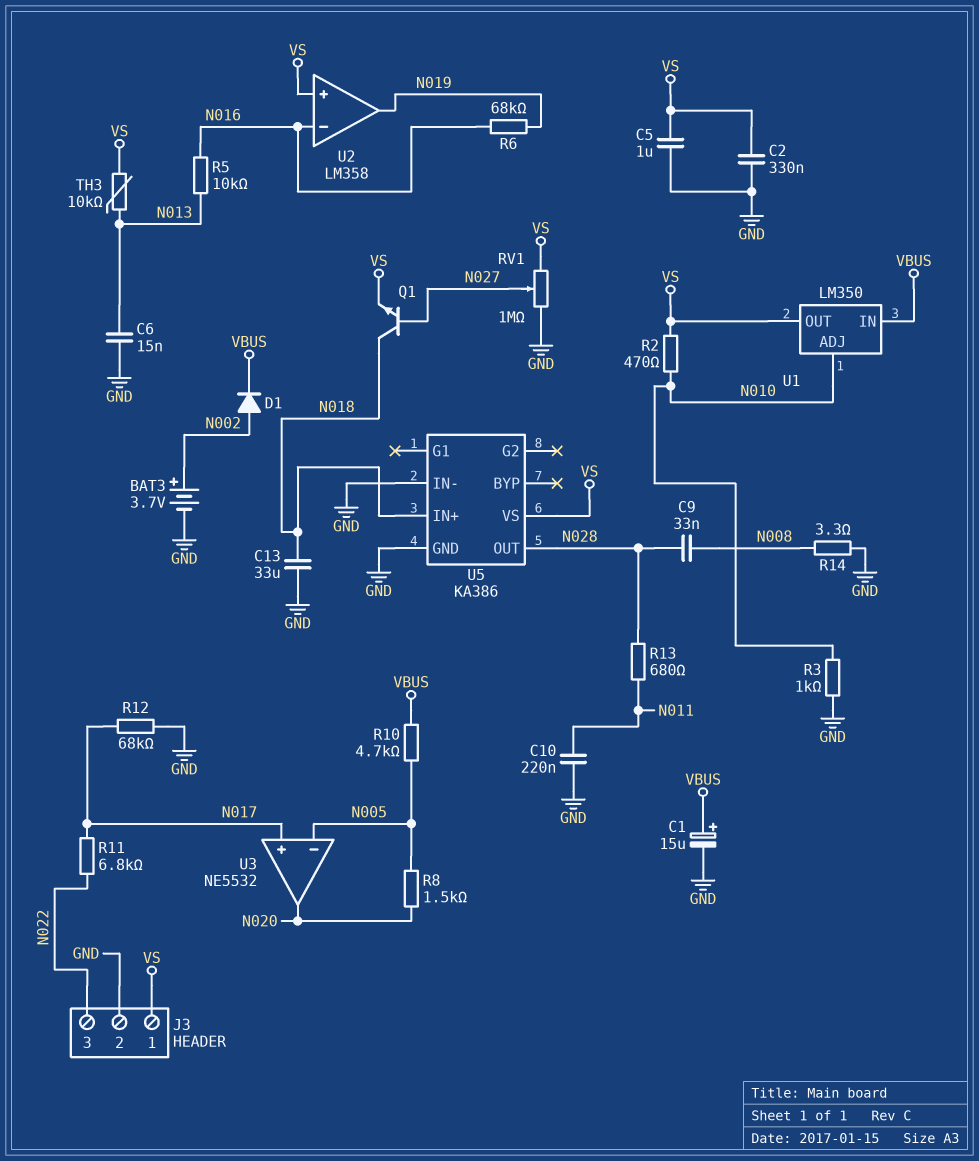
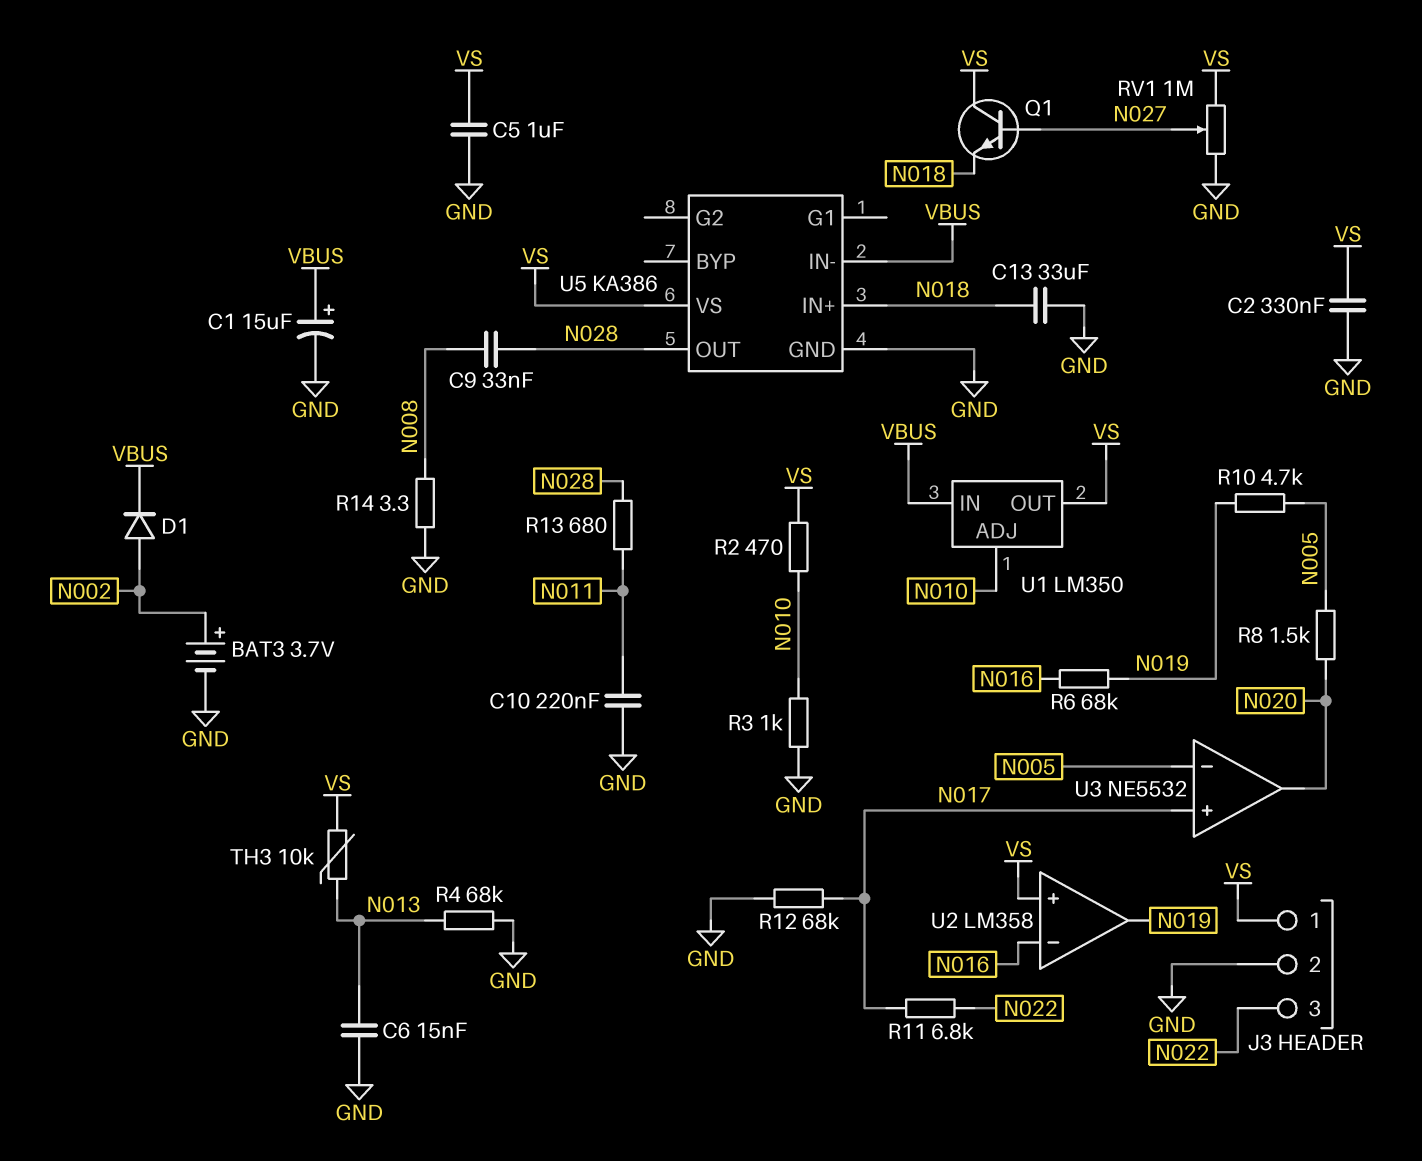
Q1: NPN (B N027, C N018, E VS) -> NPN (B N027, C VS, E N018)
R4: none -> 68k (GND, N013)
R5: 10k (N013, N016) -> none
R10: 4.7k (N005, VBUS) -> 4.7k (N005, N019)
U5 pin IN-: GND -> VBUS

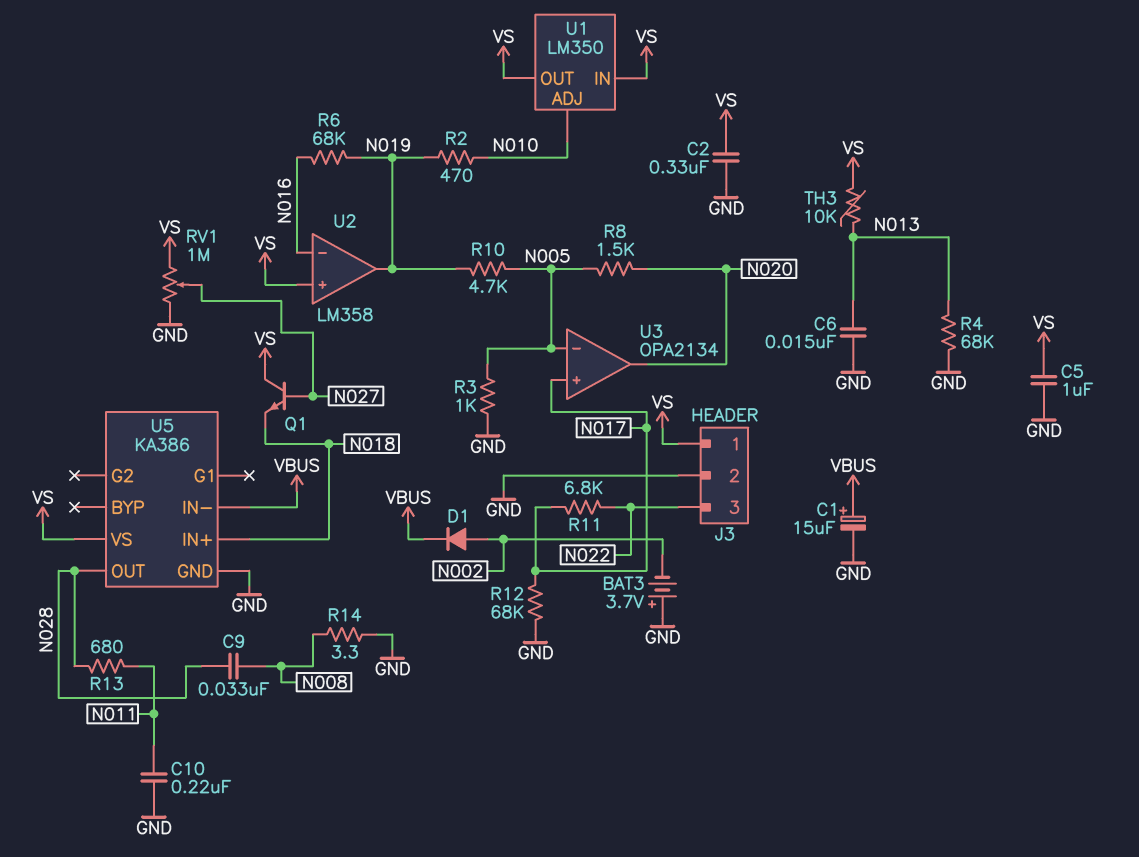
BAT3: 3.7V (plus N002, minus GND) -> 3.7V (plus GND, minus N002)
C13: 33uF (GND, N018) -> none
R2: 470 (N010, VS) -> 470 (N010, N019)
R3: 1k (GND, N010) -> 1k (GND, N005)
U1 pin IN: VBUS -> VS
U3: NE5532 -> OPA2134

